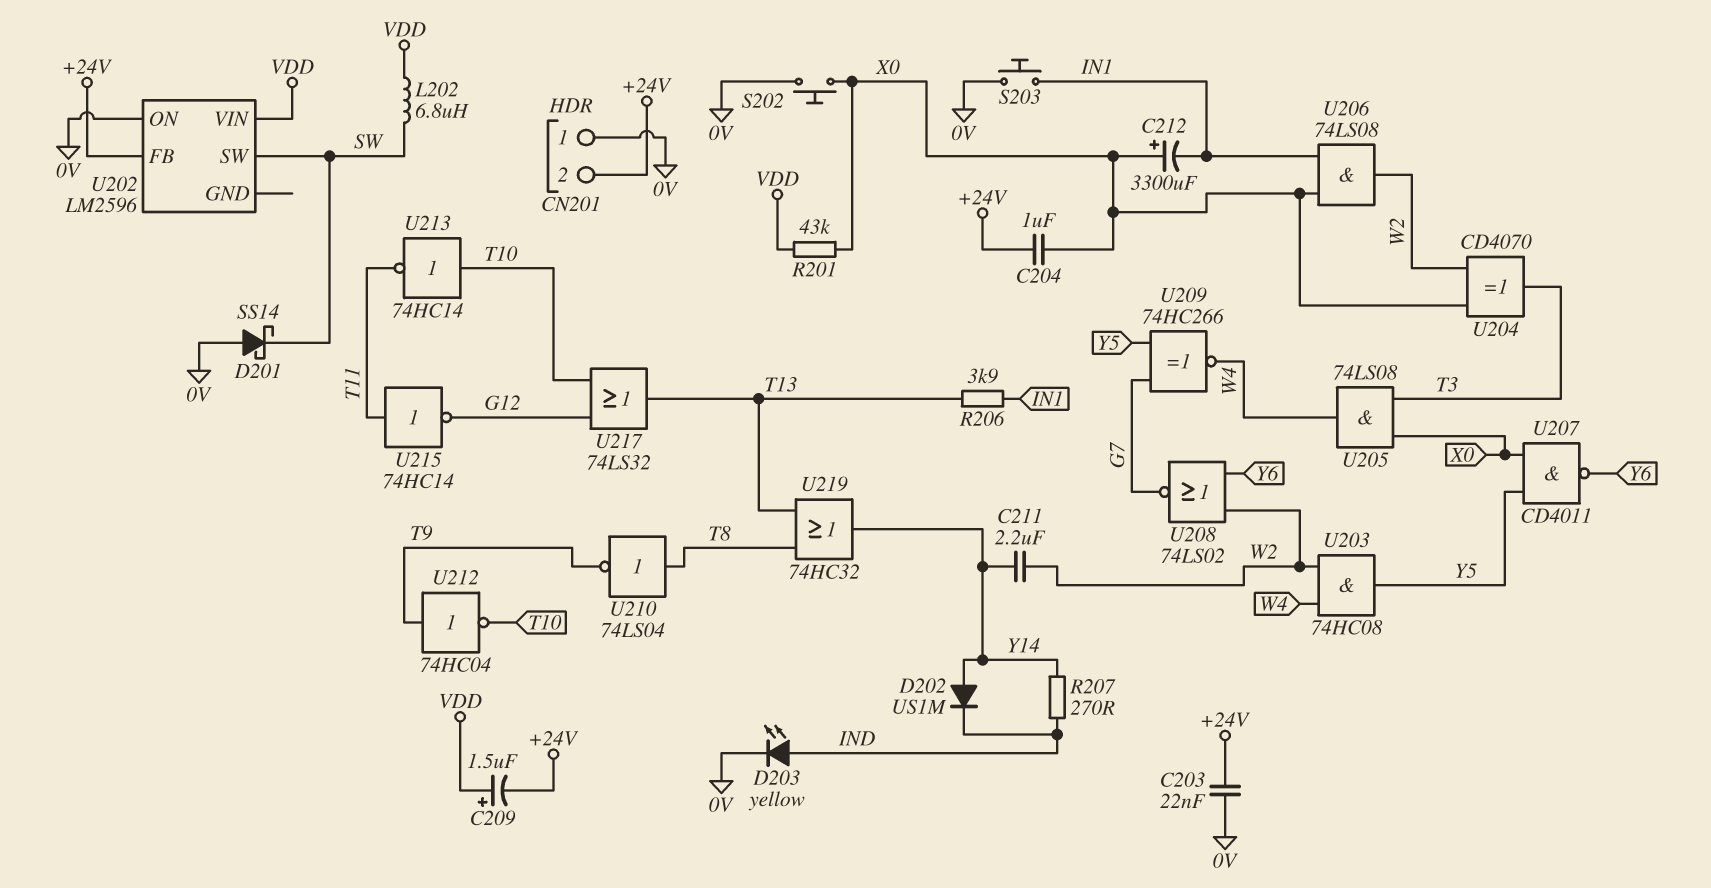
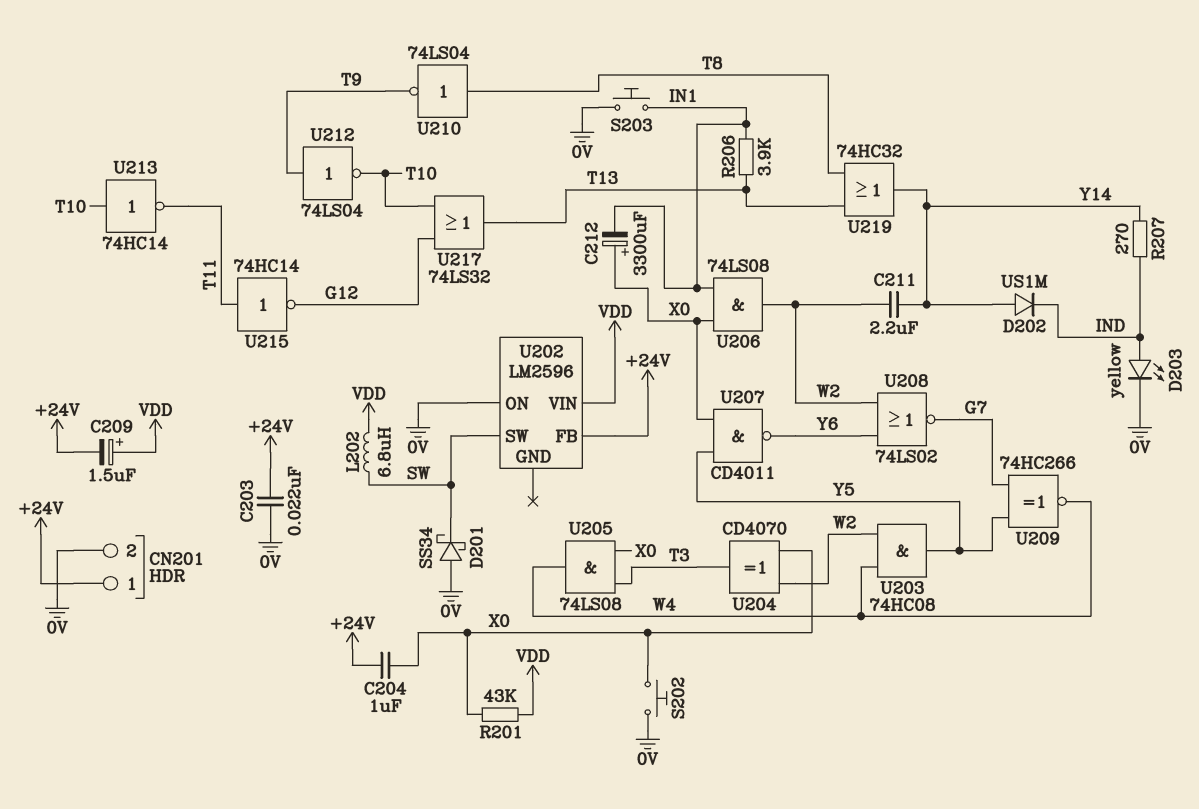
CN201 pin 1: 0V -> +24V
CN201 pin 2: +24V -> 0V
D201: schottky SS14 (A 0V, K SW) -> schottky SS34 (A 0V, K SW)
U212: NOT 74HC04 (in T9, out T10) -> NOT 74LS04 (in T9, out T10)

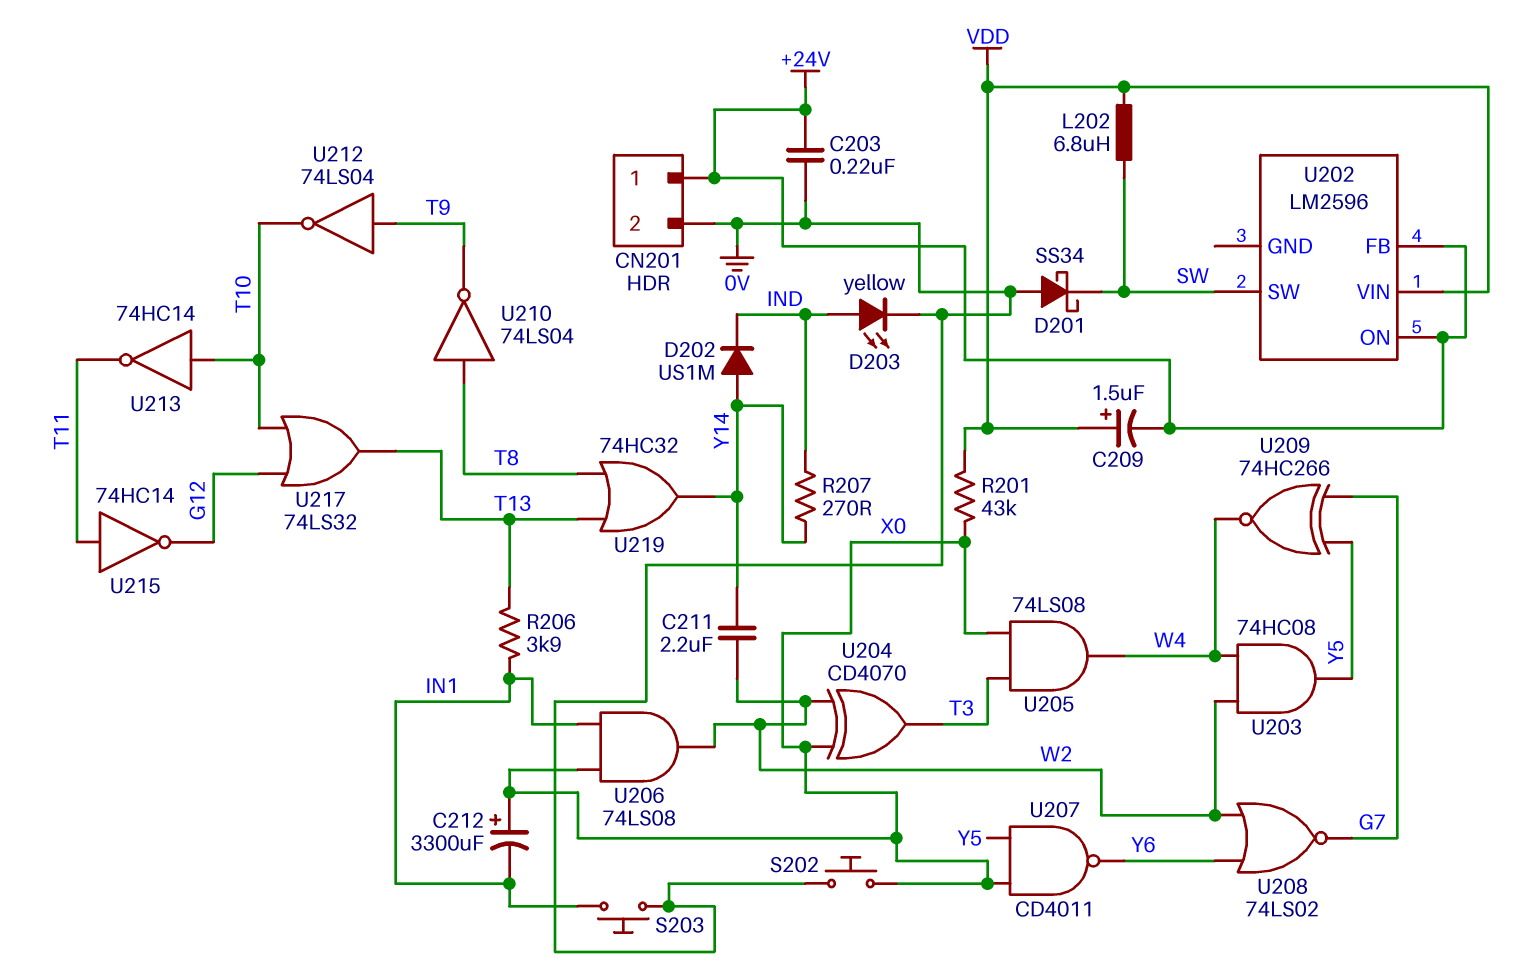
C203: 22nF (+24V, 0V) -> 220nF (+24V, 0V)
C204: 1uF (+24V, X0) -> none
U202 pin ON: 0V -> +24V

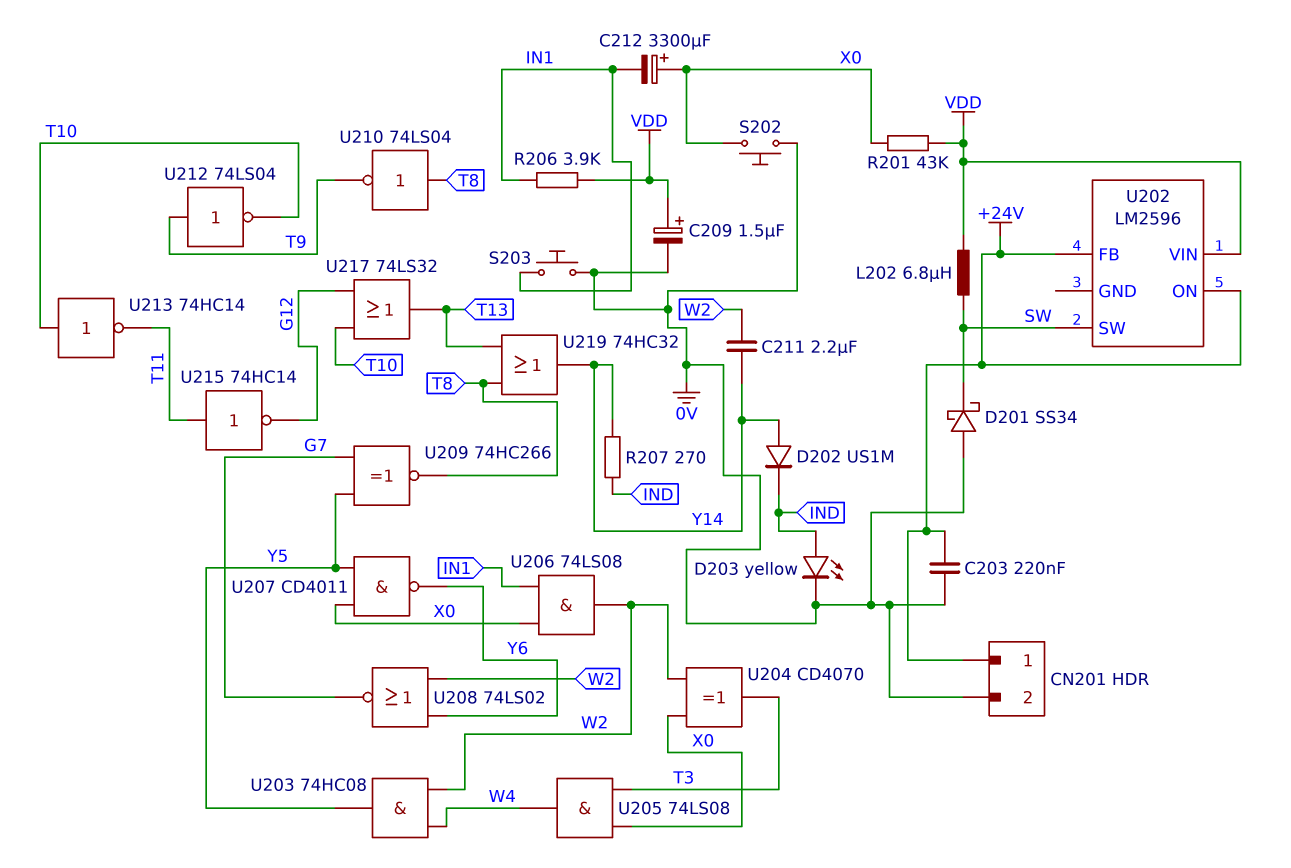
C209: 1.5uF (plus VDD, minus +24V) -> 1.5uF (plus VDD, minus 0V)
R206: 3.9k (IN1, T13) -> 3.9k (IN1, VDD)
U209: XNOR 74HC266 (in G7, in Y5, out W4) -> XNOR 74HC266 (in G7, in Y5, out T8)

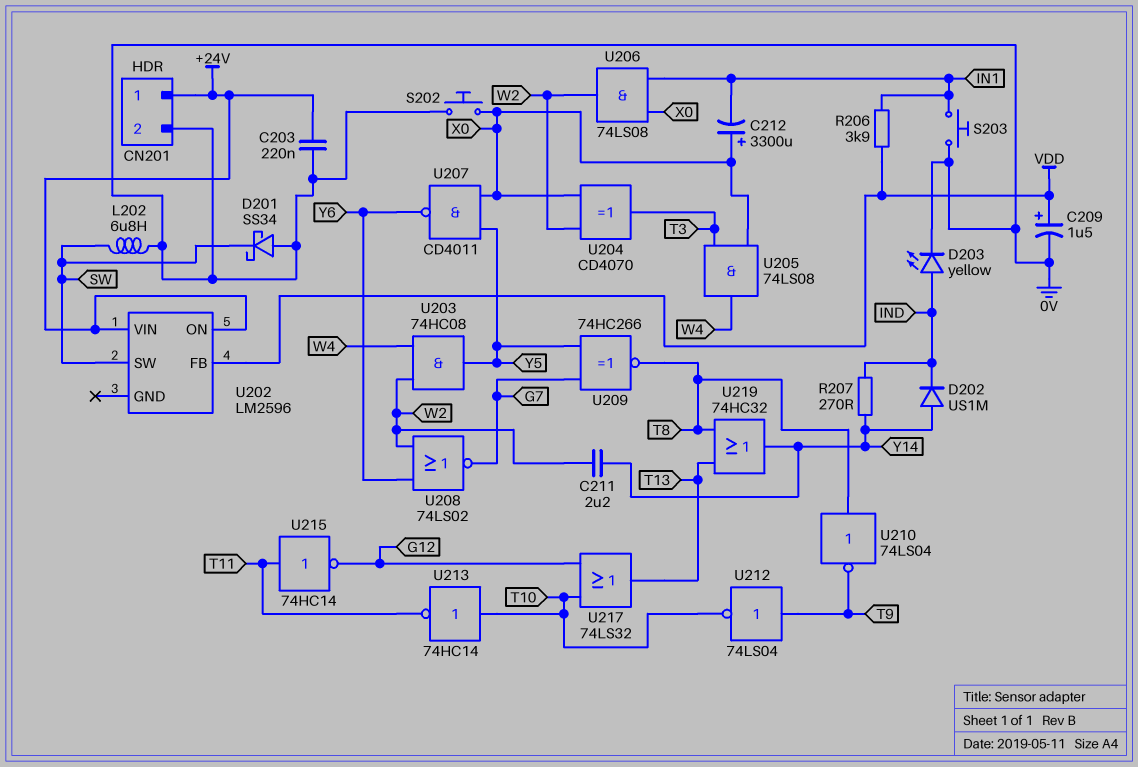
L202: 6.8uH (SW, VDD) -> 6.8uH (0V, SW)
R201: 43k (VDD, X0) -> none
U202 pin FB: +24V -> VDD
U202 pin VIN: VDD -> +24V

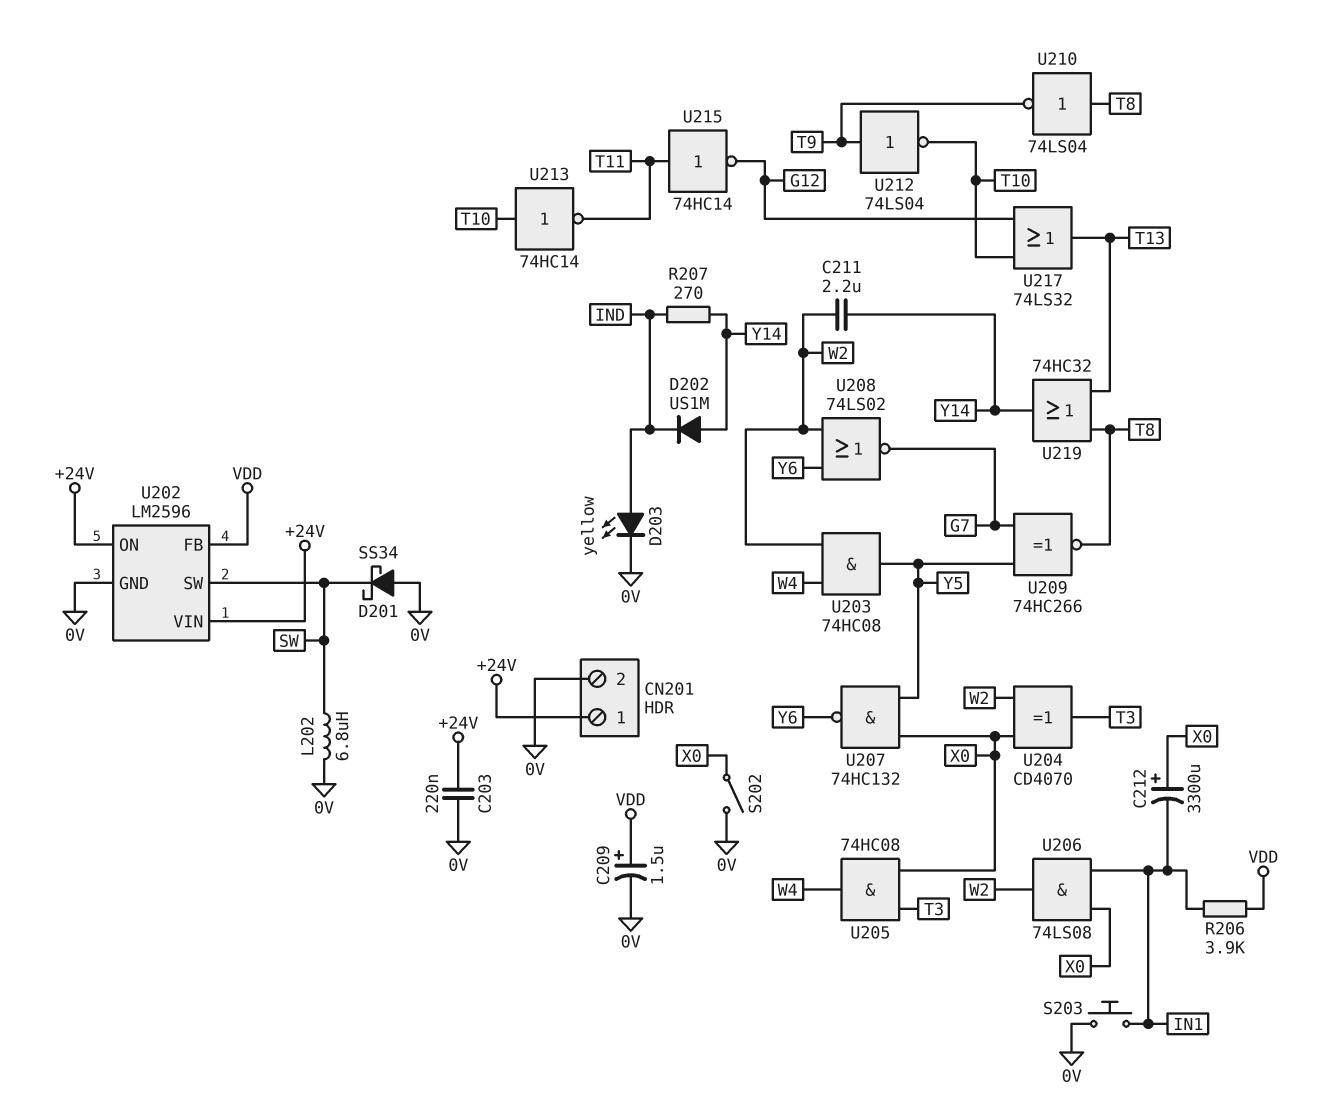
S202: button (0V, X0) -> switch (0V, X0)
U202 pin GND: none -> 0V
U205: AND 74LS08 (in T3, in X0, out W4) -> AND 74HC08 (in T3, in X0, out W4)
U207: NAND CD4011 (in X0, in Y5, out Y6) -> NAND 74HC132 (in X0, in Y5, out Y6)

